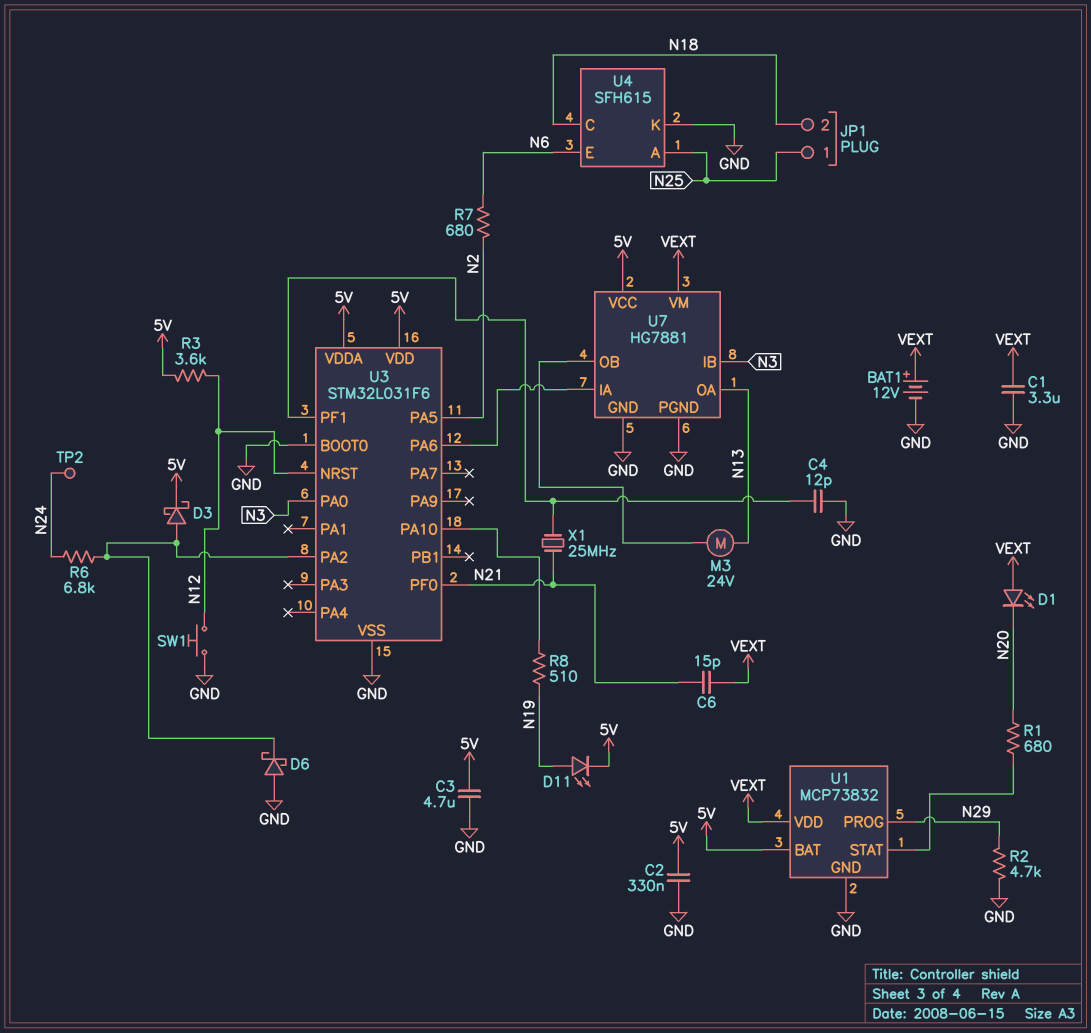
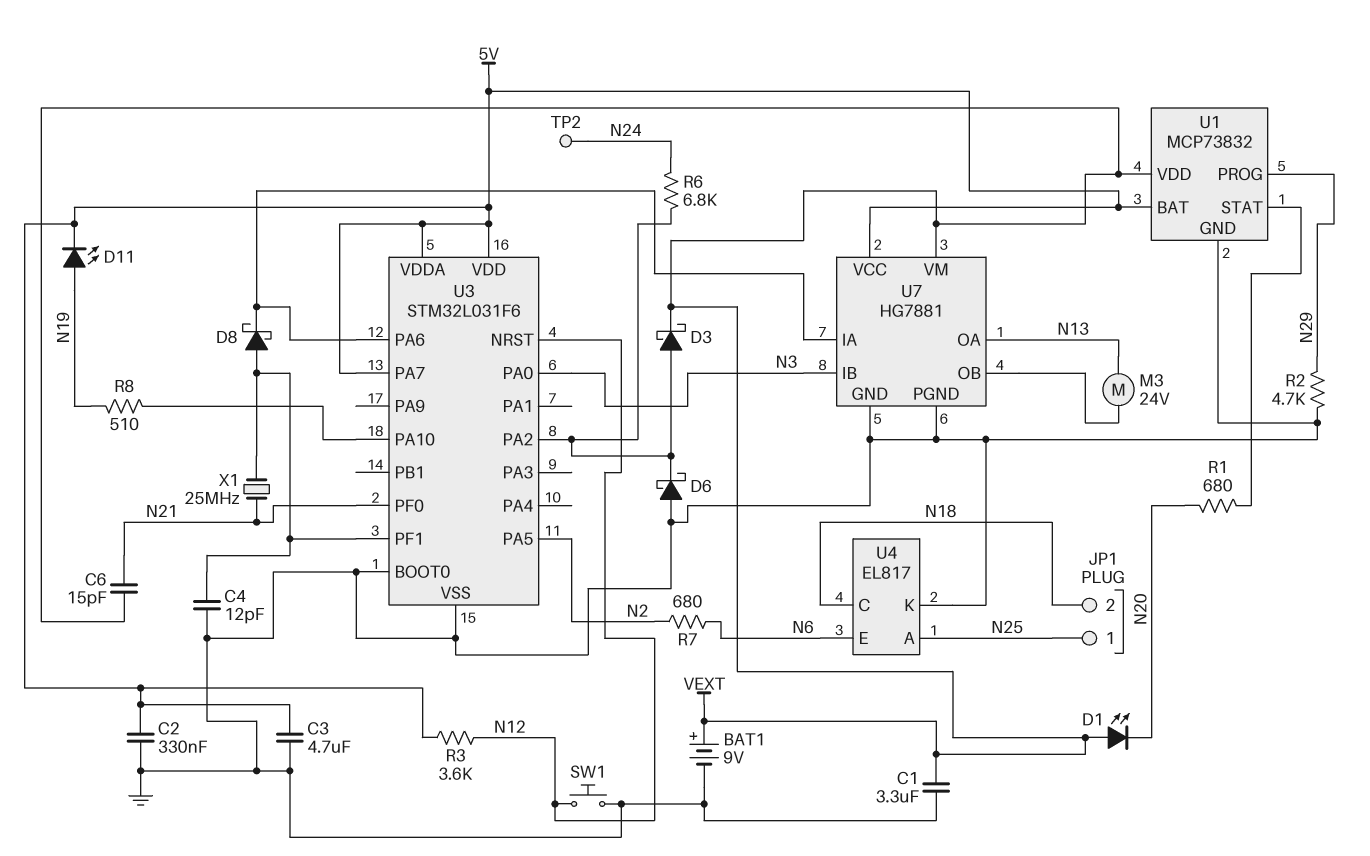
BAT1: 12V (plus VEXT, minus GND) -> 9V (plus VEXT, minus GND)
D3: schottky (A U3/PA2, K 5V) -> schottky (A U3/PA2, K VEXT)
D8: none -> schottky (A U3/PF1, K U3/PA6)
U3 pin PA7: none -> 5V
U4: SFH615 -> EL817

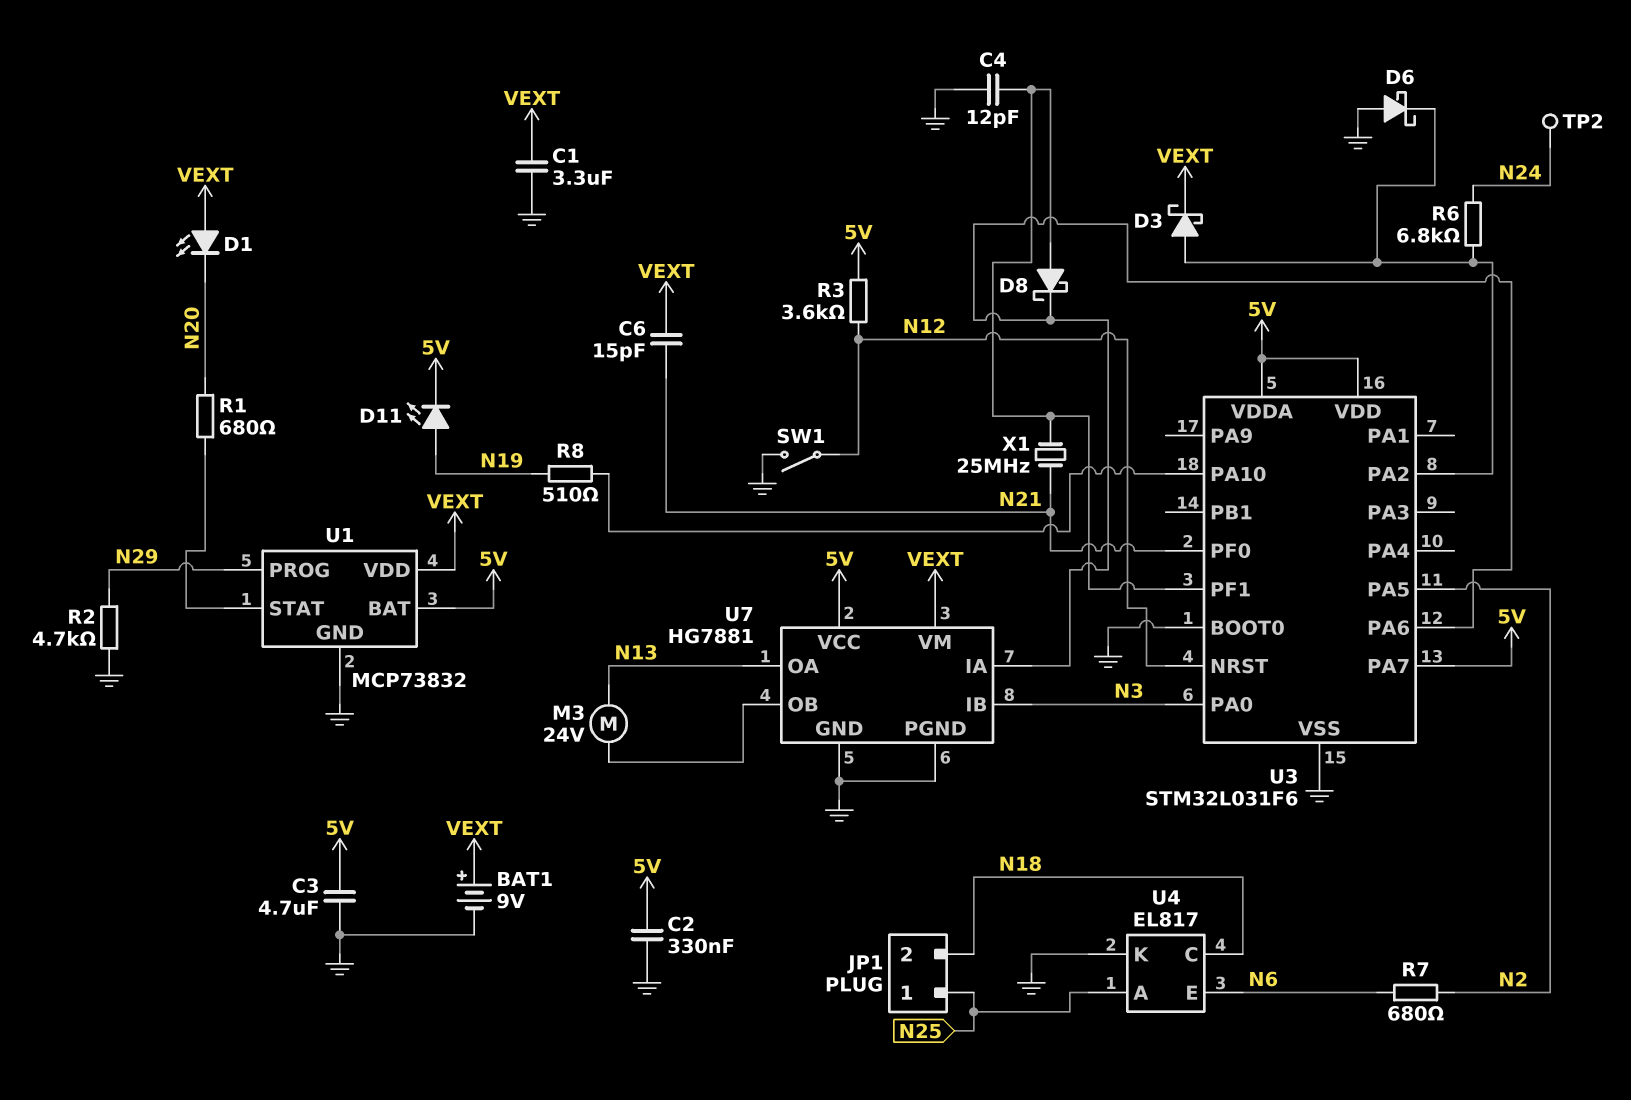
SW1: button (GND, N12) -> switch (GND, N12)

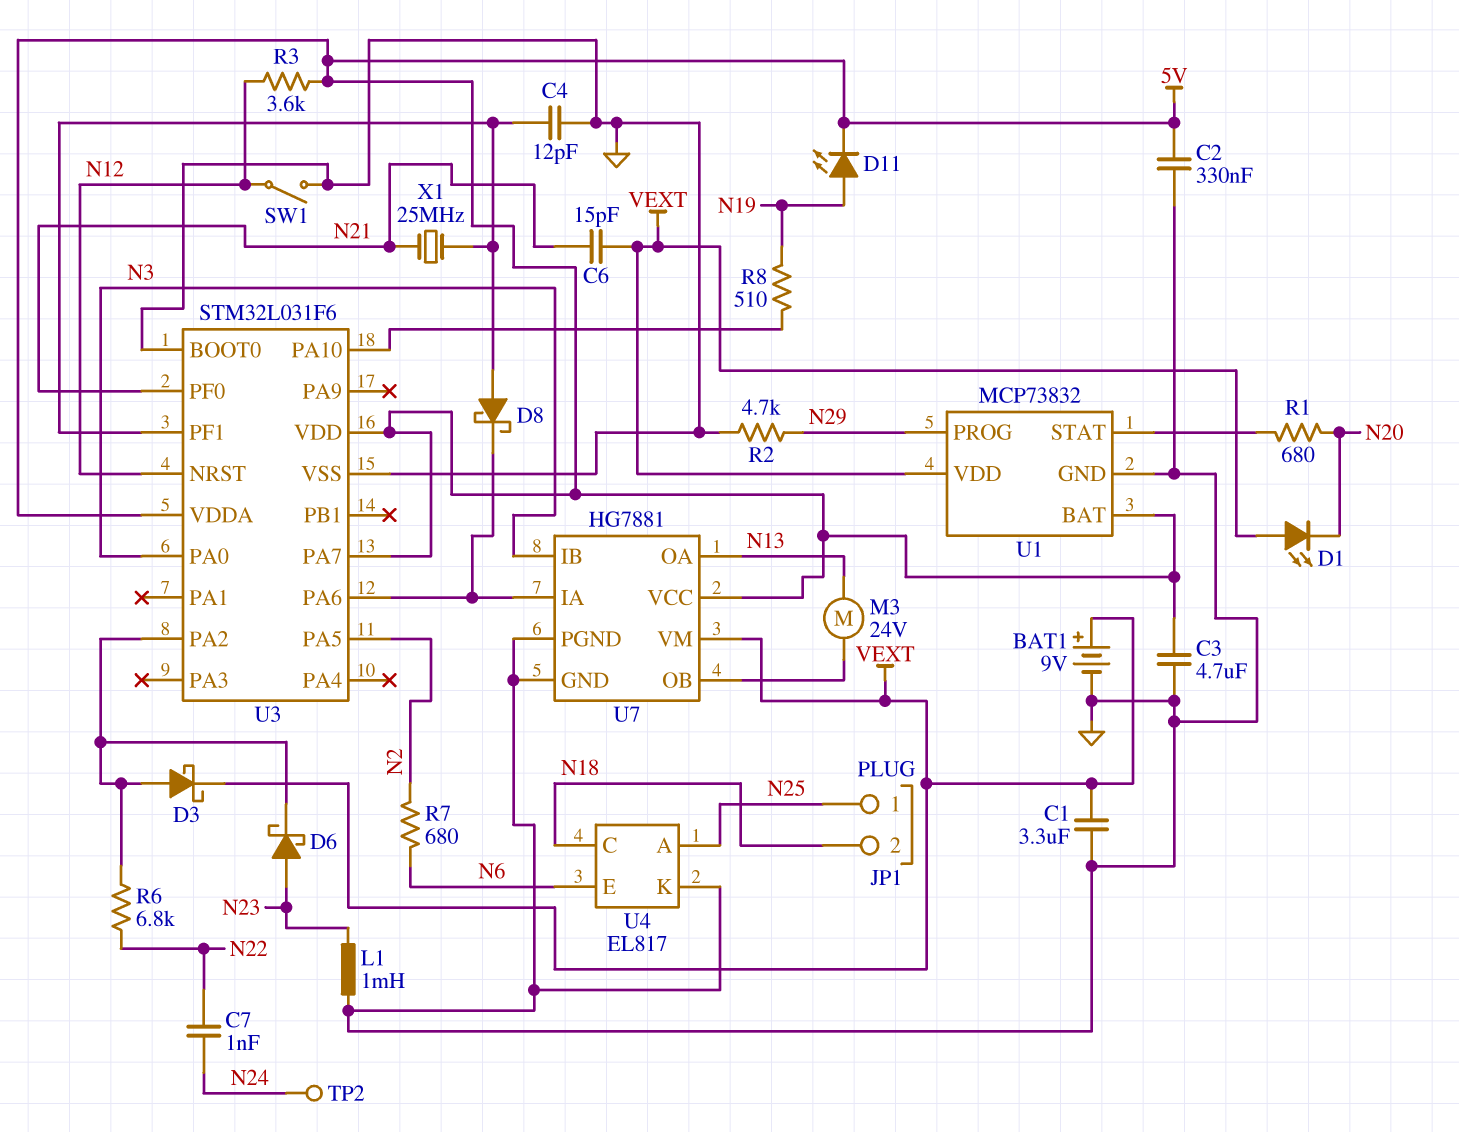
C7: none -> 1nF (N22, N24)
D6: schottky (A GND, K U3/PA2) -> schottky (A N23, K U3/PA2)
L1: none -> 1mH (GND, N23)
R6: 6.8k (N24, U3/PA2) -> 6.8k (N22, U3/PA2)

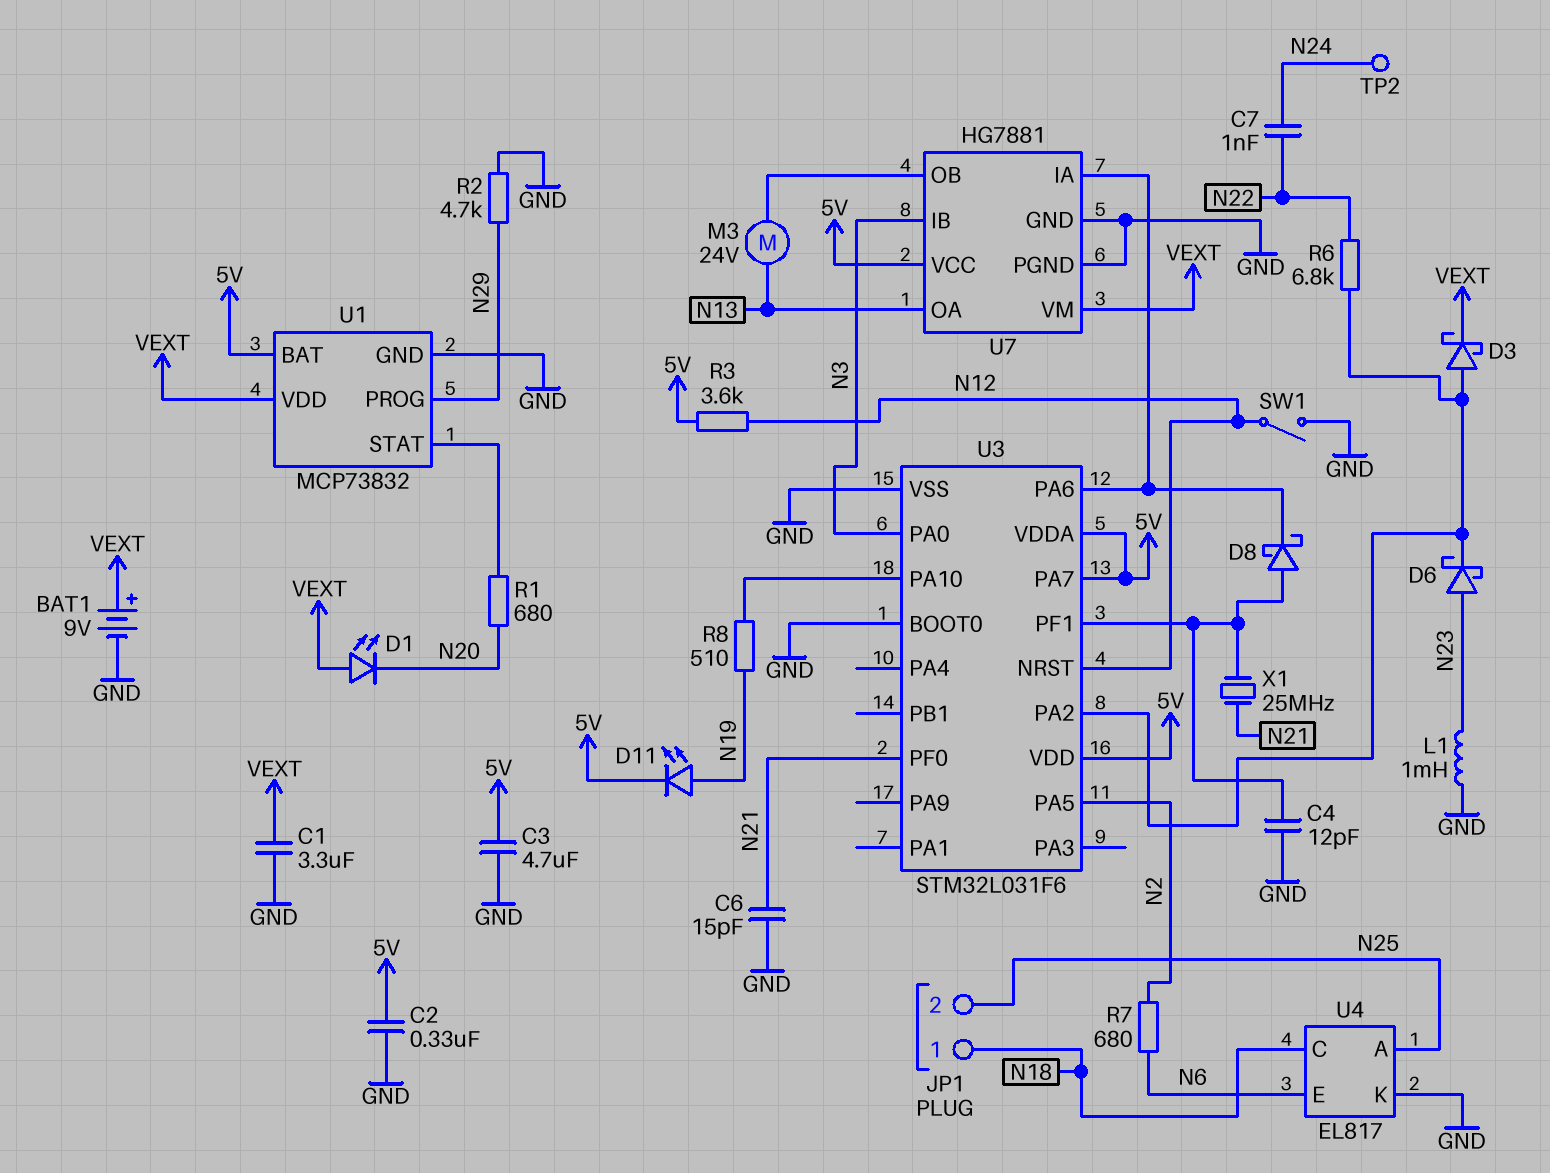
C6: 15pF (N21, VEXT) -> 15pF (GND, N21)
JP1 pin 1: N25 -> N18
JP1 pin 2: N18 -> N25

